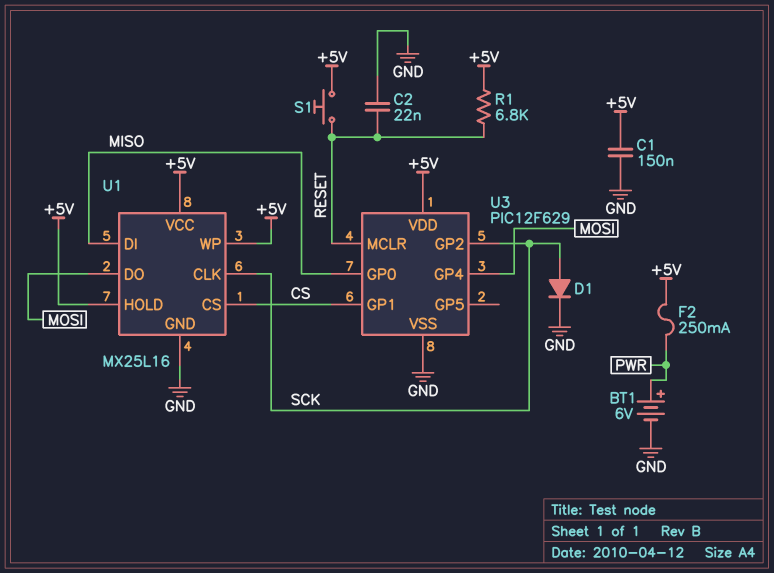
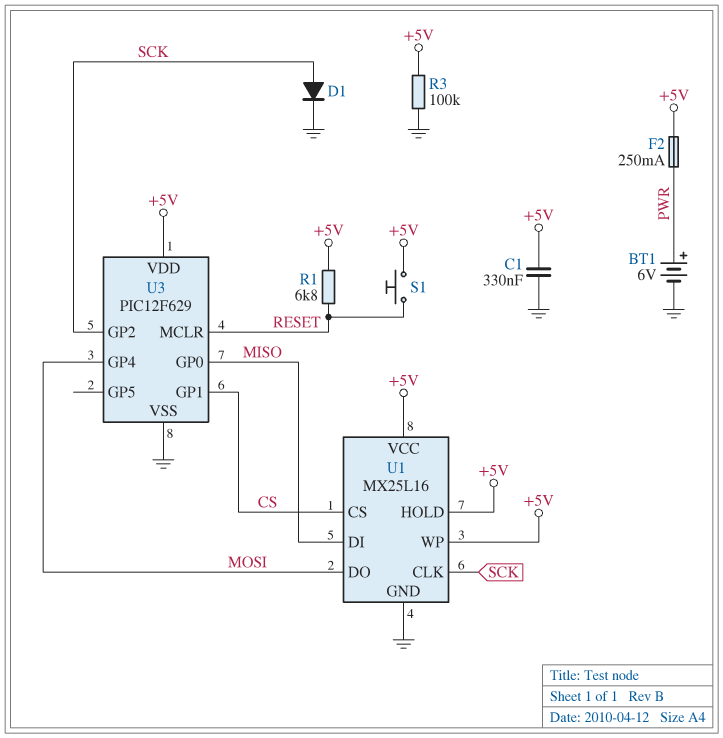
C1: 150nF (+5V, GND) -> 330nF (+5V, GND)
C2: 22nF (GND, RESET) -> none
R3: none -> 100k (+5V, GND)

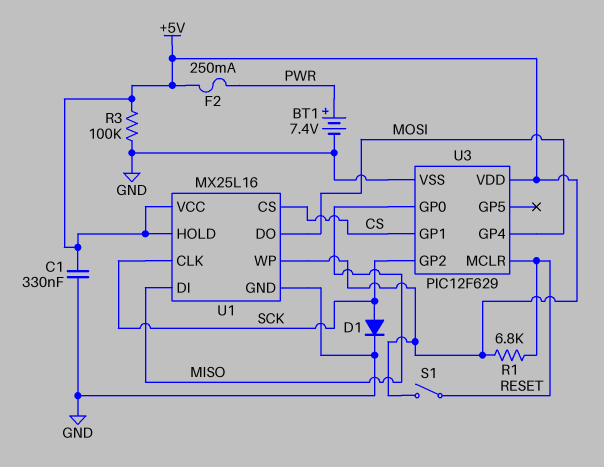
BT1: 6V (plus PWR, minus GND) -> 7.4V (plus PWR, minus GND)
S1: button (+5V, RESET) -> switch (+5V, RESET)

